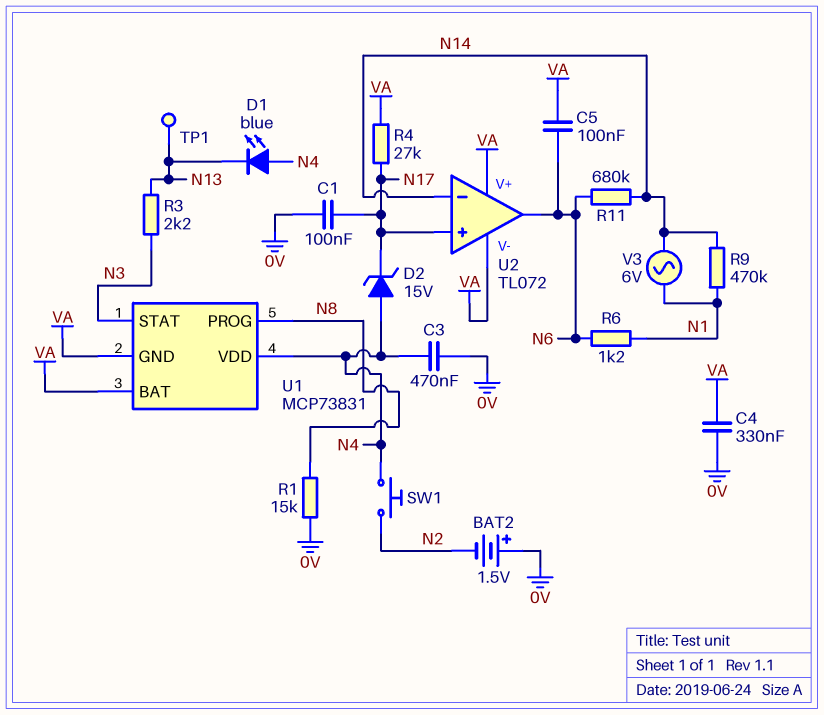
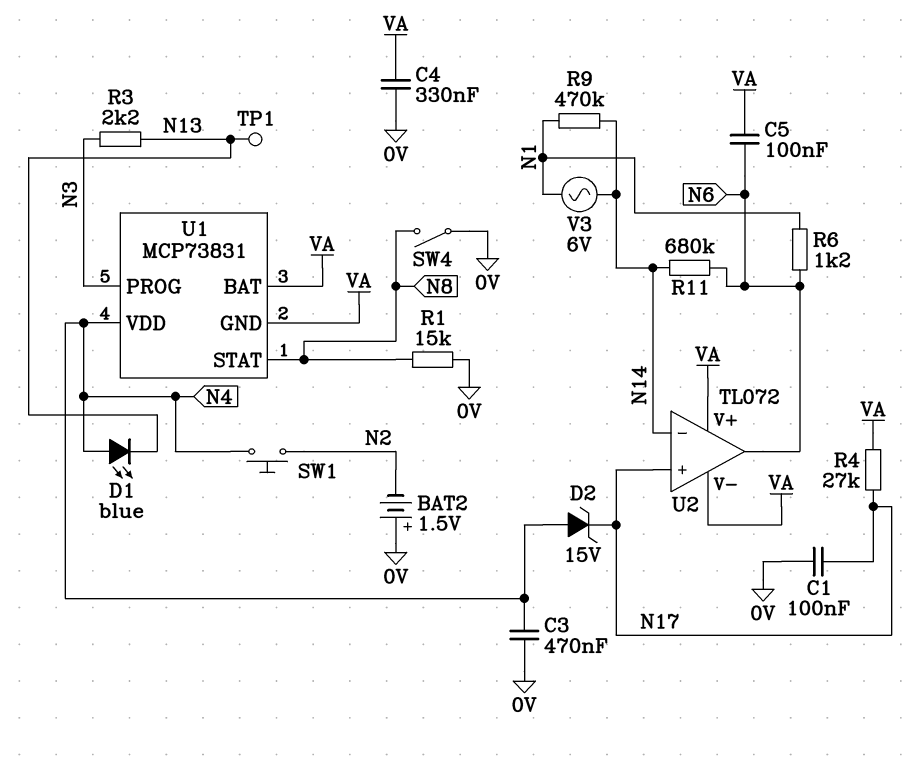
SW4: none -> switch (0V, N8)
U1 pin PROG: N8 -> N3
U1 pin STAT: N3 -> N8

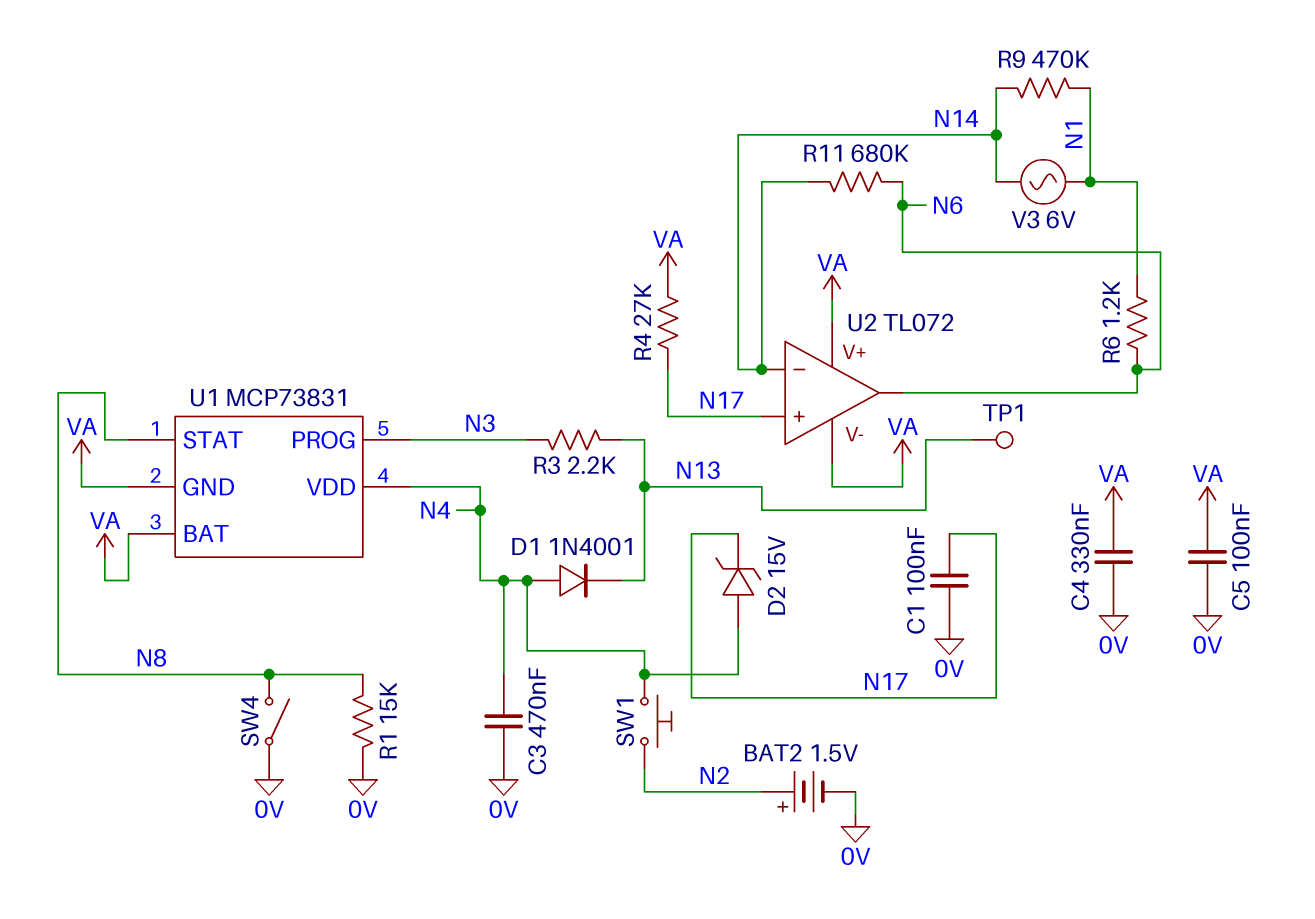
BAT2: 1.5V (plus 0V, minus N2) -> 1.5V (plus N2, minus 0V)
C5: 100nF (N6, VA) -> 100nF (0V, VA)
D1: LED blue (A N4, K N13) -> diode 1N4001 (A N4, K N13)

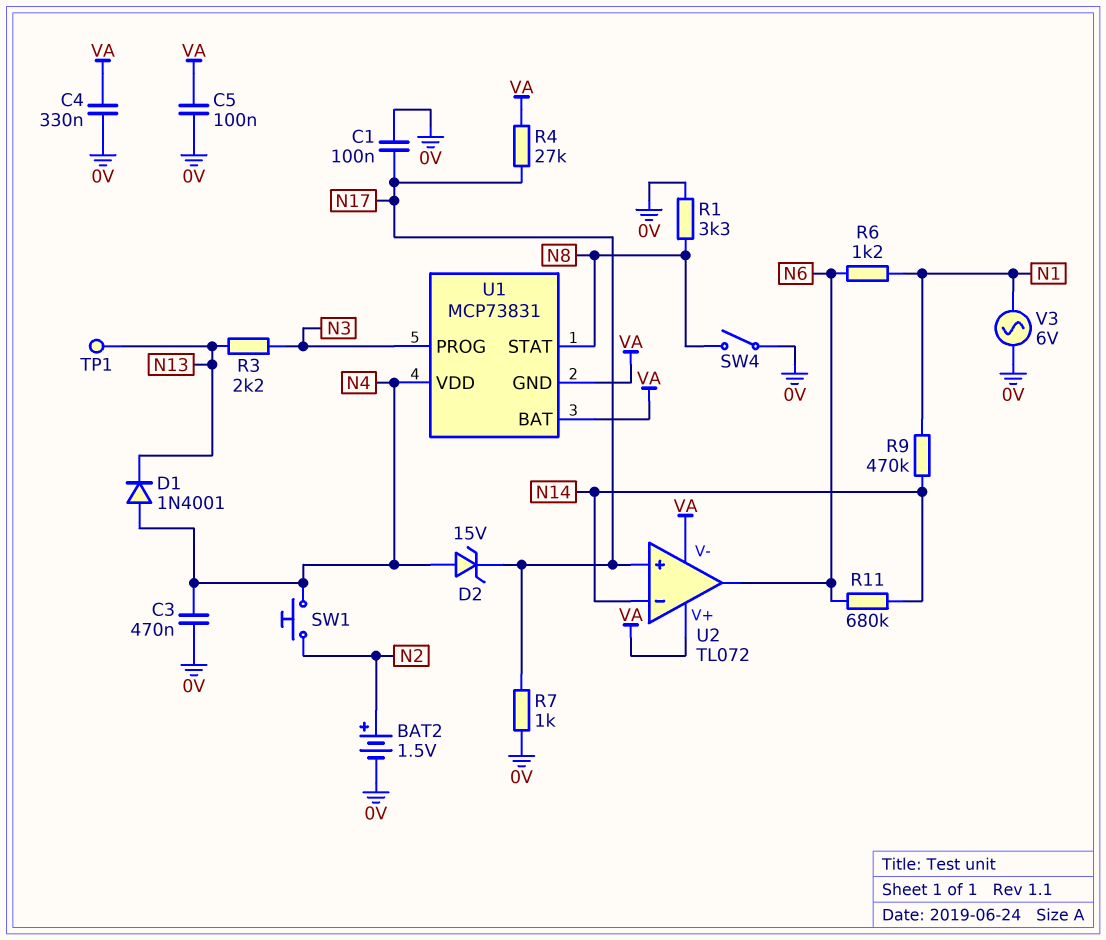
R1: 15k (0V, N8) -> 3.3k (0V, N8)
R7: none -> 1k (0V, N17)
V3: AC 6V (N1, N14) -> AC 6V (0V, N1)

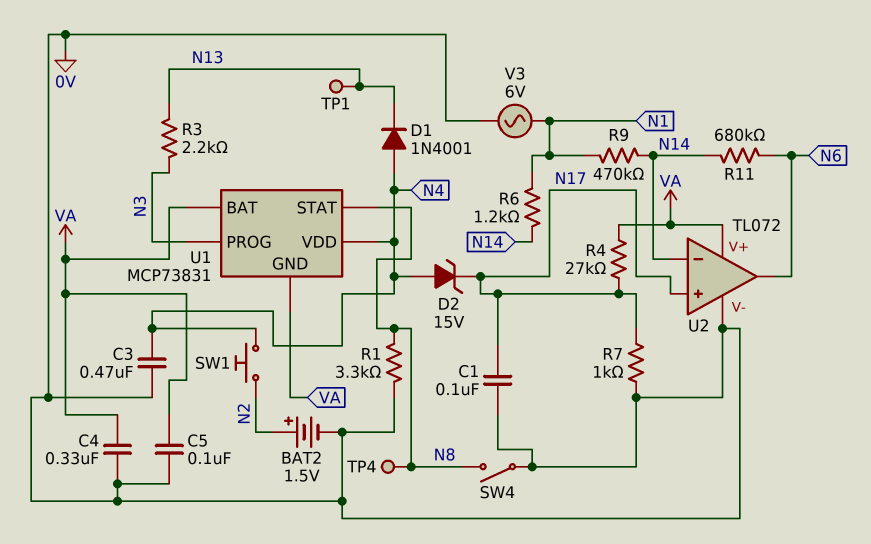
R6: 1.2k (N1, N6) -> 1.2k (N1, N14)
TP4: none -> test point (N8)
U2 pin V-: VA -> 0V

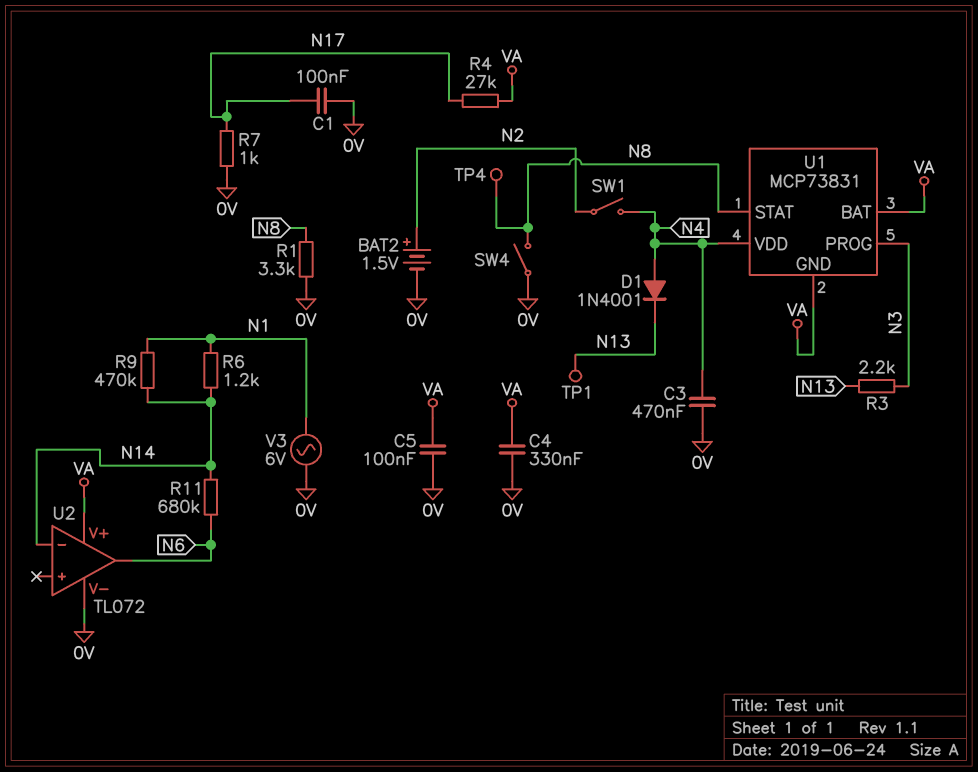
D2: zener 15V (A N4, K N17) -> none
SW1: button (N2, N4) -> switch (N2, N4)
U2 pin in+: N17 -> none

